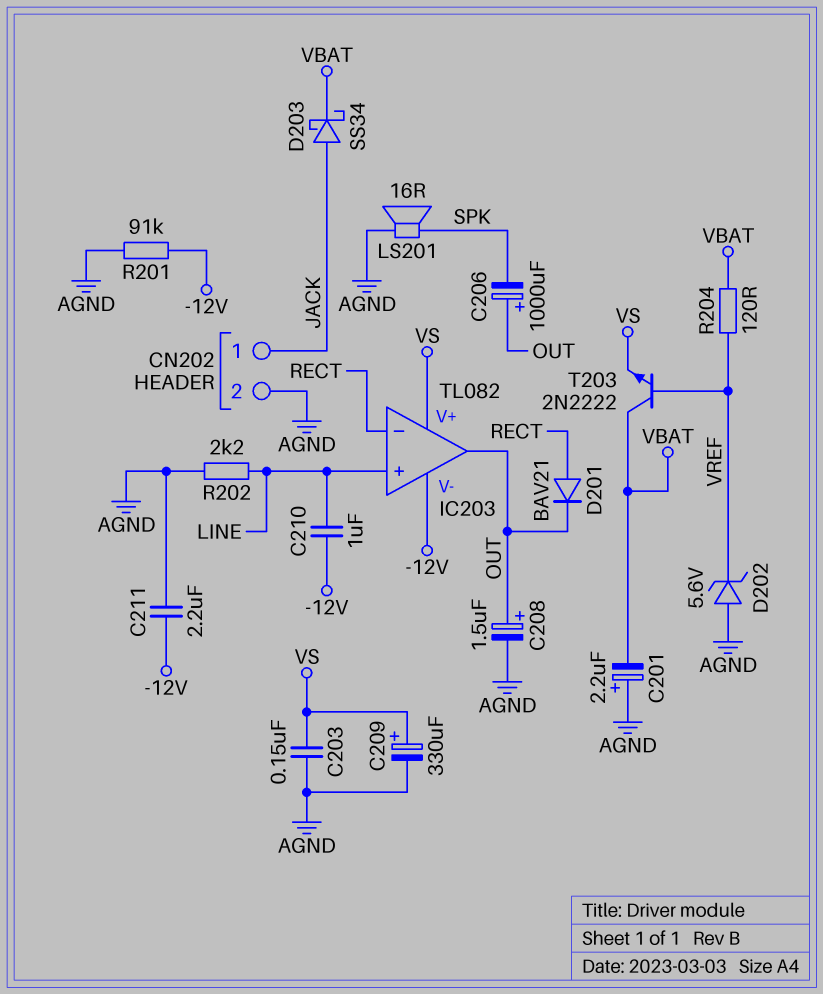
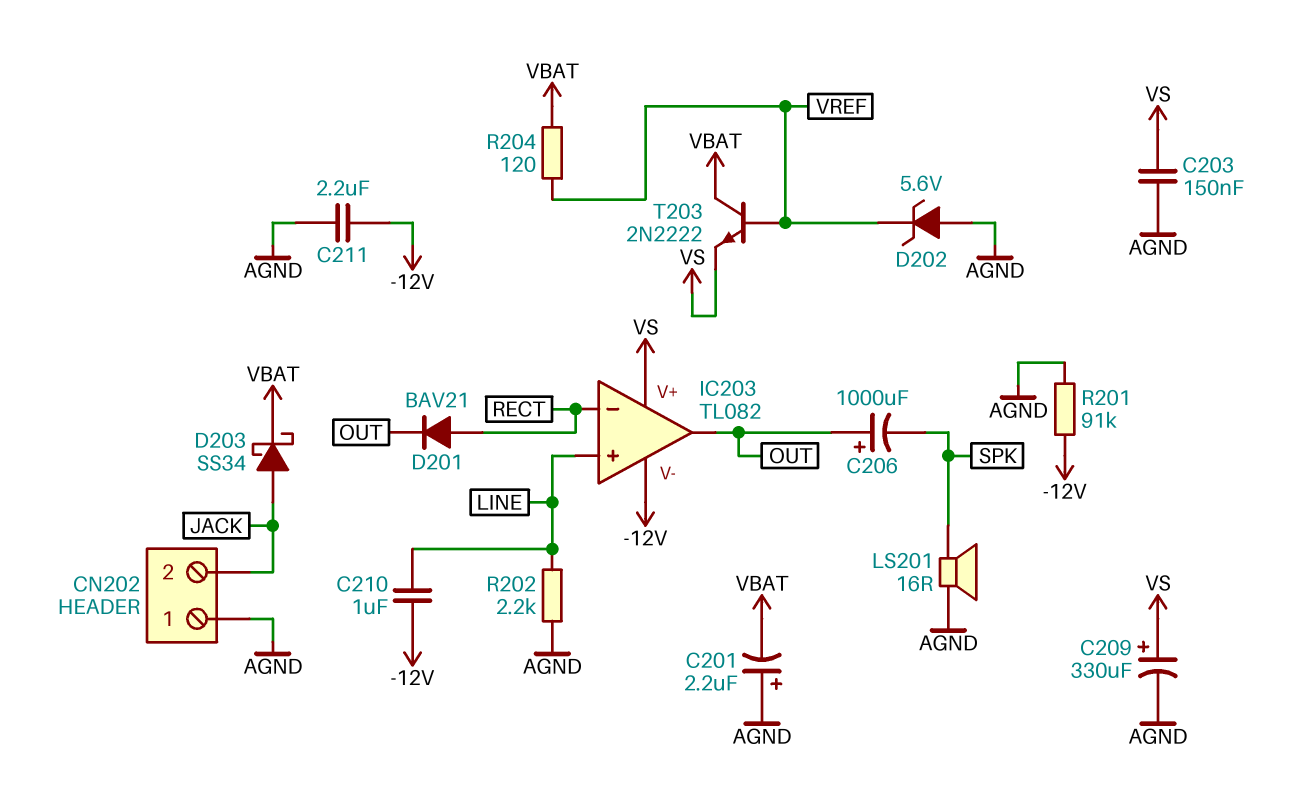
C208: 1.5uF (plus OUT, minus AGND) -> none
CN202 pin 1: JACK -> AGND
CN202 pin 2: AGND -> JACK

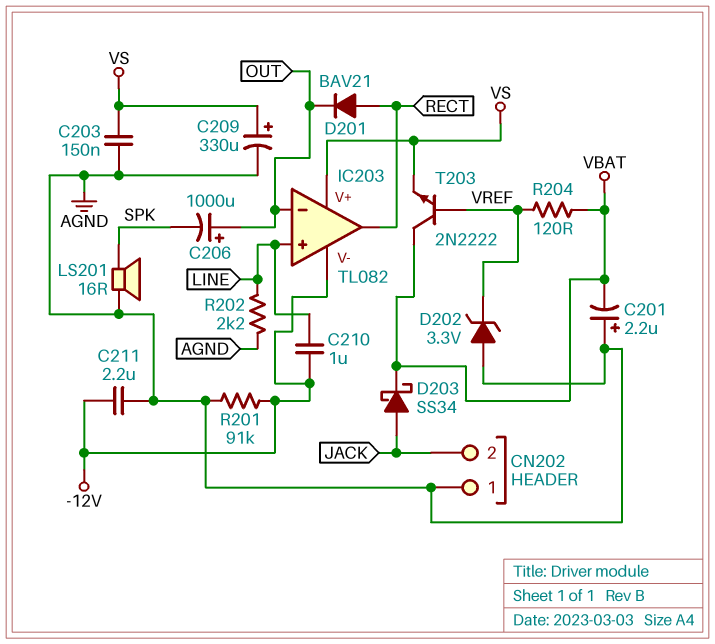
D202: zener 5.6V (A AGND, K VREF) -> zener 3.3V (A AGND, K VREF)
IC203 pin in-: RECT -> OUT
IC203 pin out: OUT -> RECT

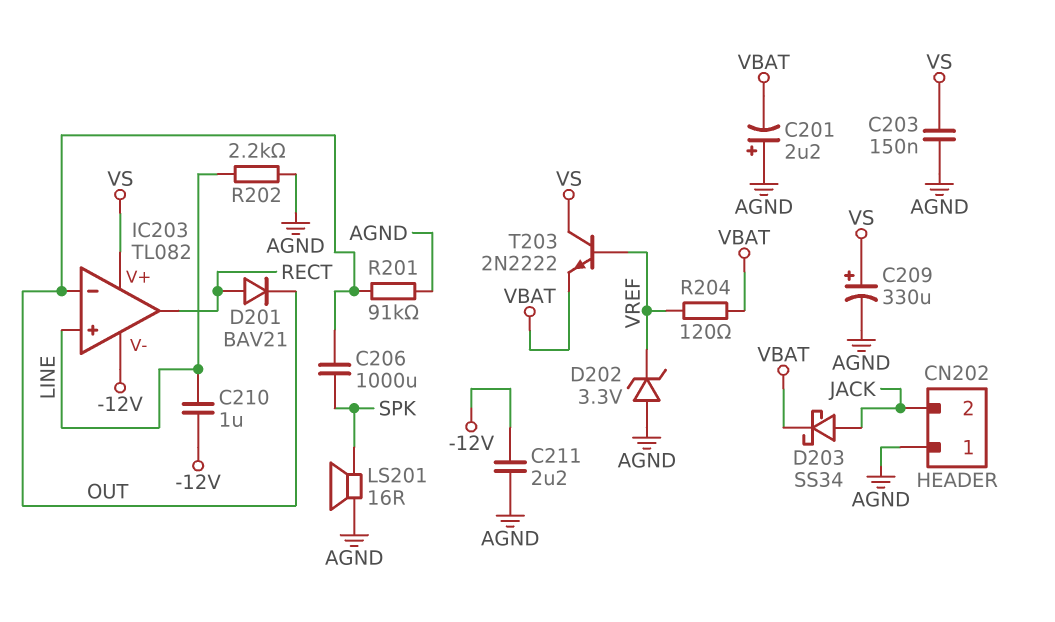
C206: 1000uF (plus OUT, minus SPK) -> 1000uF (OUT, SPK)
R201: 91k (-12V, AGND) -> 91k (AGND, OUT)
T203: NPN 2N2222 (B VREF, C VBAT, E VS) -> NPN 2N2222 (B VREF, C VS, E VBAT)

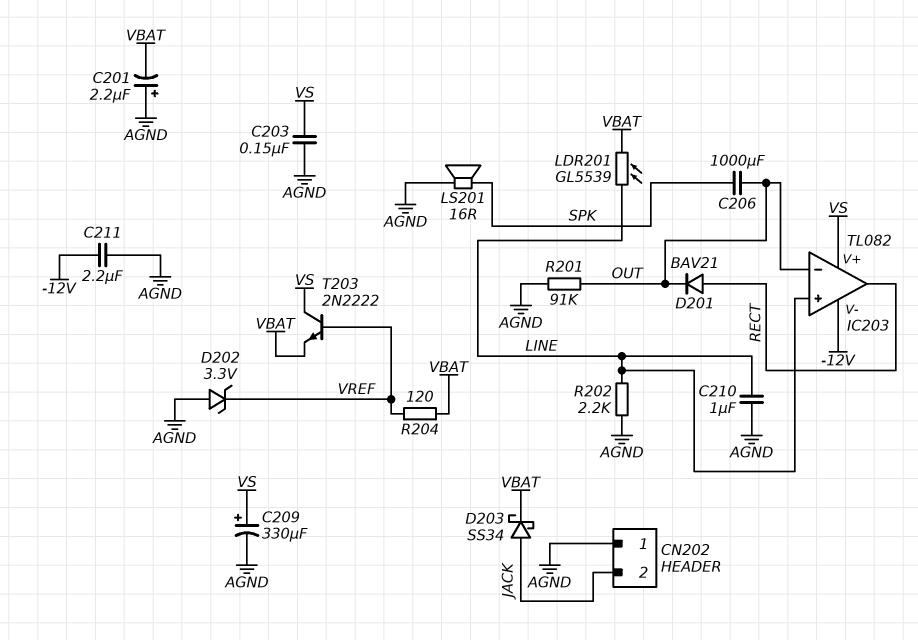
C210: 1uF (-12V, LINE) -> 1uF (AGND, LINE)
LDR201: none -> GL5539 (LINE, VBAT)

